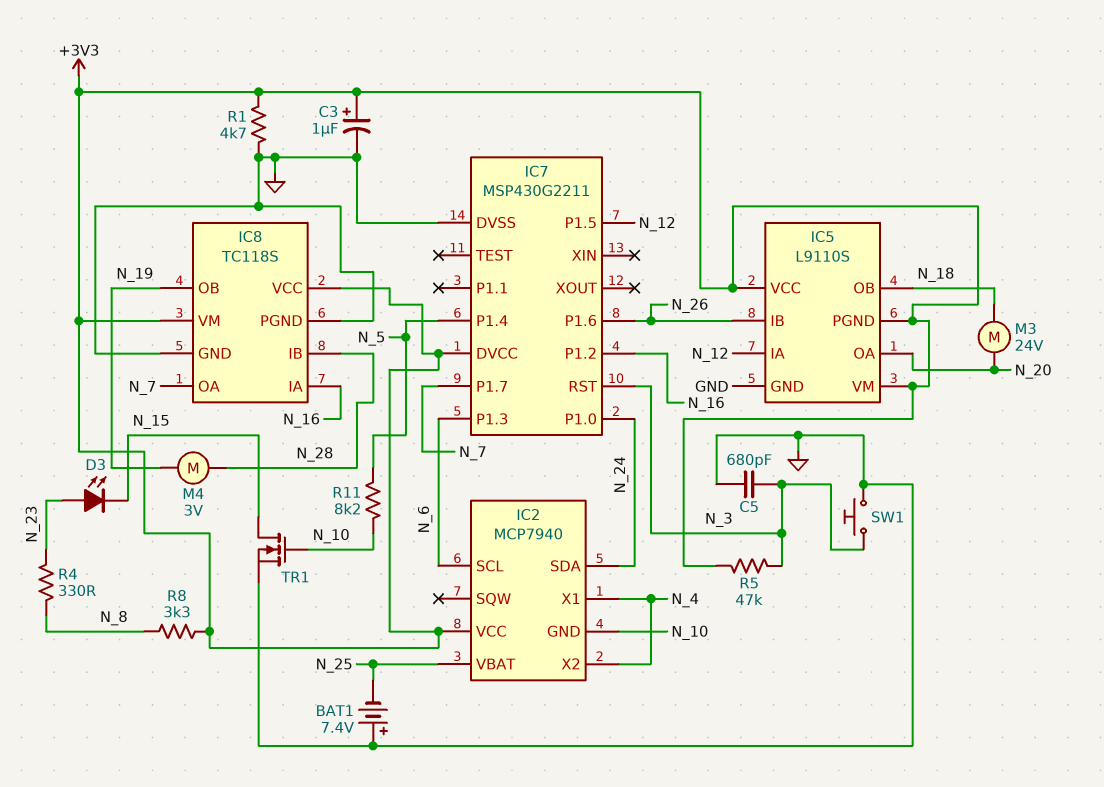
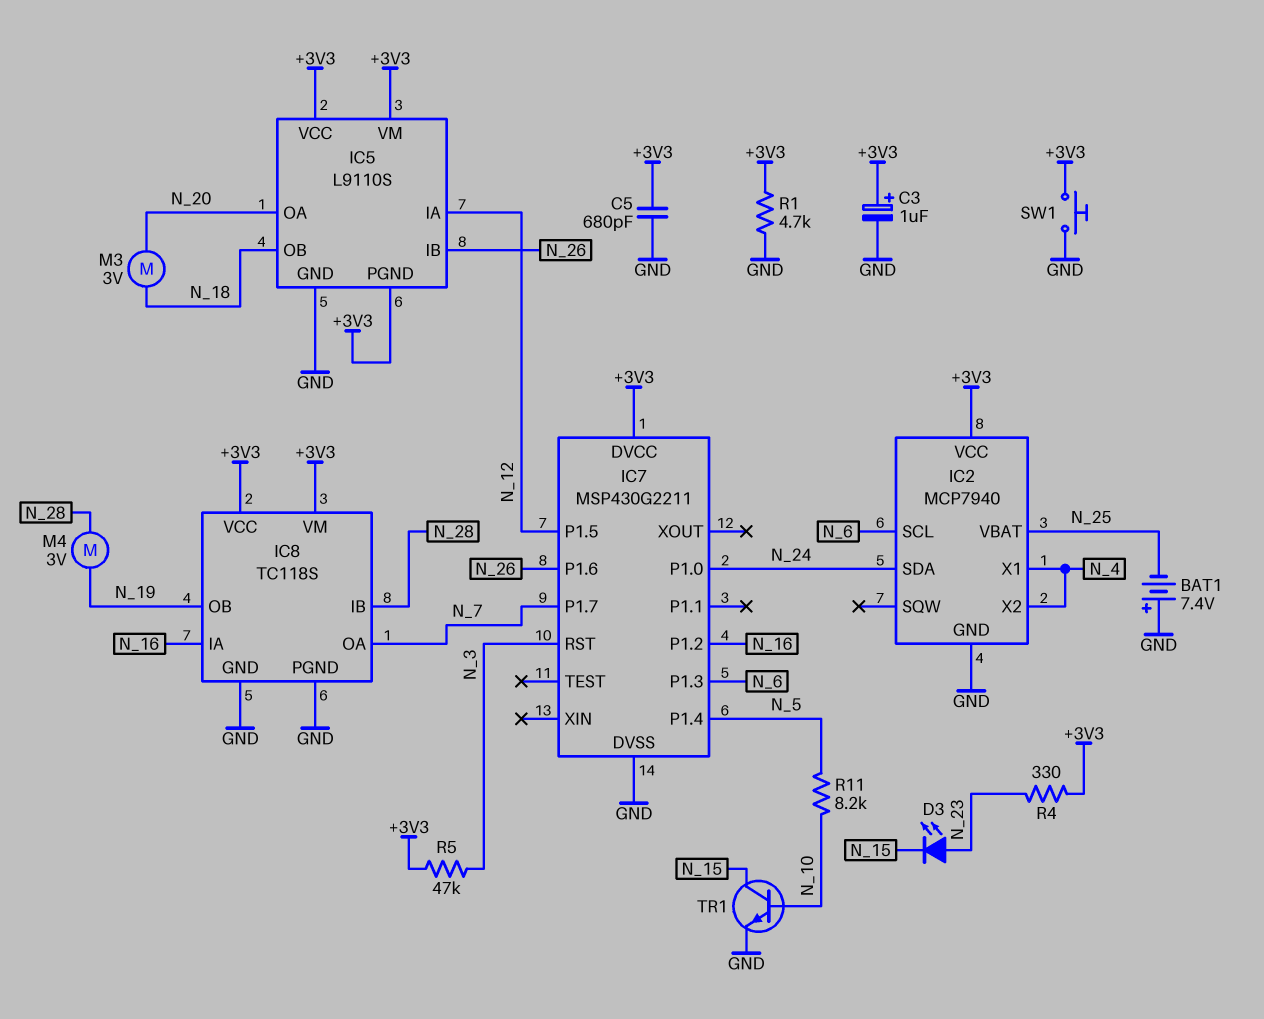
C5: 680pF (GND, N_3) -> 680pF (+3V3, GND)
IC2 pin GND: N_10 -> GND
M3: motor 24V (N_18, N_20) -> motor 3V (N_18, N_20)
R4: 330 (N_8, N_23) -> 330 (+3V3, N_23)
R8: 3.3k (+3V3, N_8) -> none
SW1: button (GND, N_3) -> button (+3V3, GND)
TR1: NMOS (G N_10, D N_15, S GND) -> NPN (B N_10, C N_15, E GND)

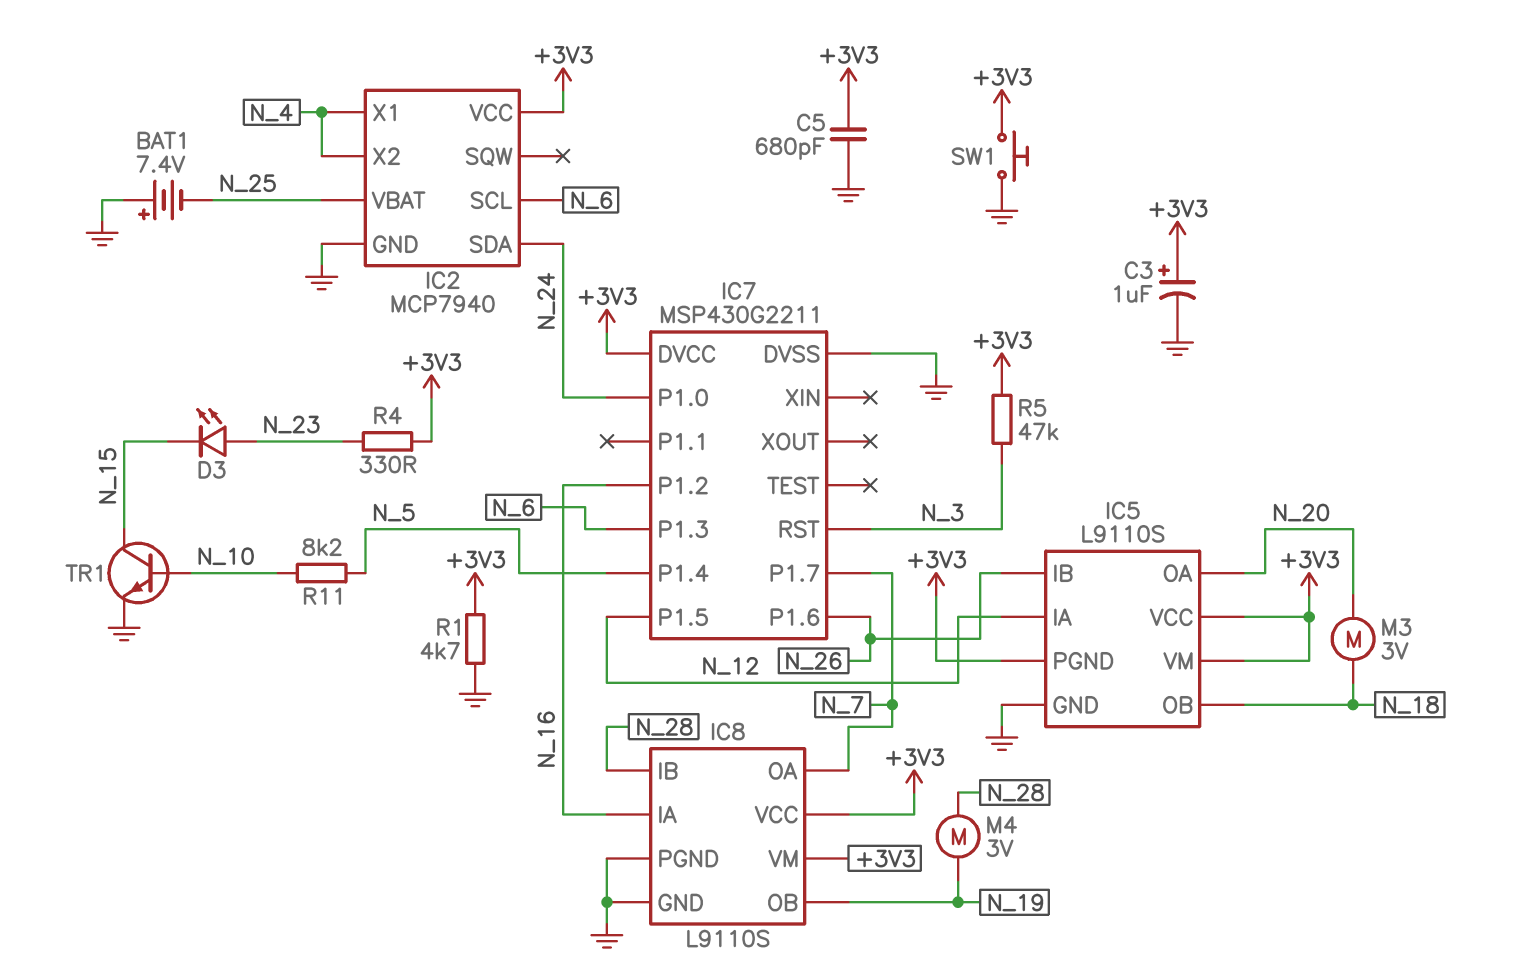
IC8: TC118S -> L9110S

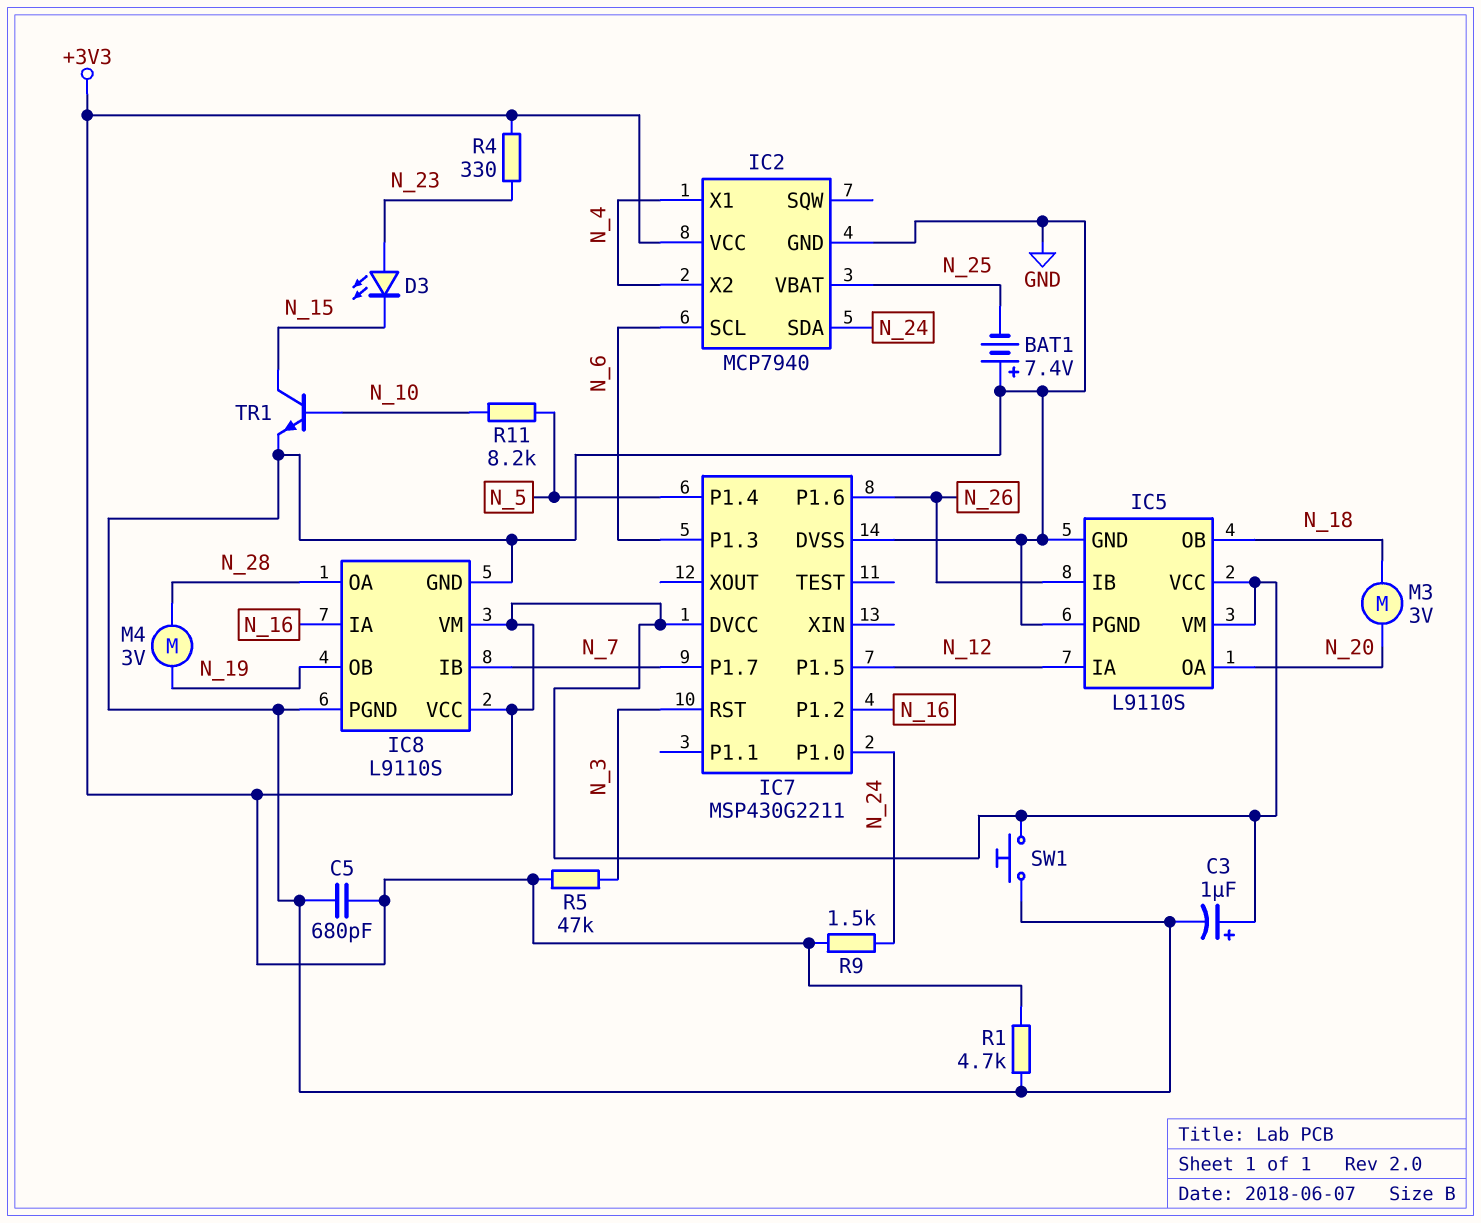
IC5 pin PGND: +3V3 -> GND
IC8 pin IB: N_28 -> N_7
IC8 pin OA: N_7 -> N_28
R9: none -> 1.5k (+3V3, N_24)

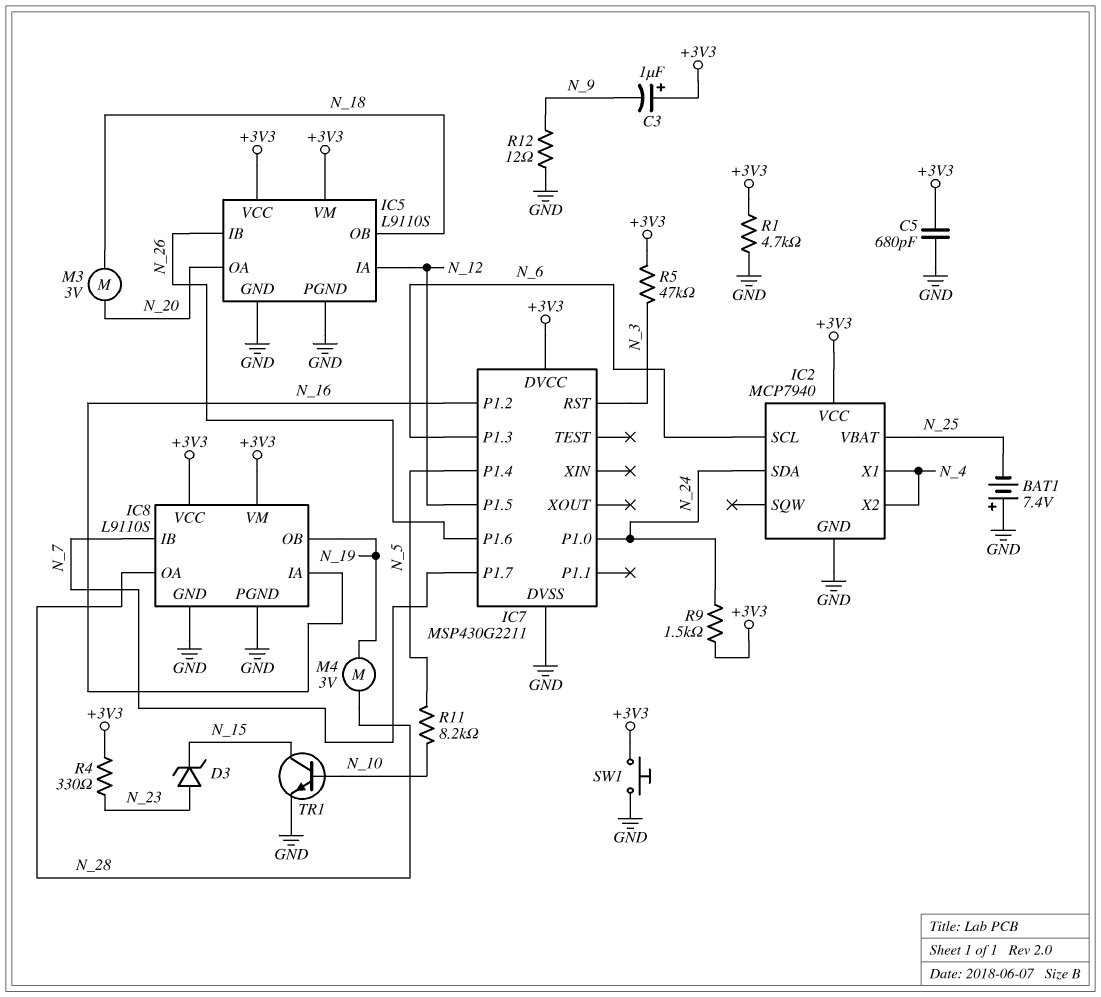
C3: 1uF (plus +3V3, minus GND) -> 1uF (plus +3V3, minus N_9)
D3: LED (A N_23, K N_15) -> zener (A N_23, K N_15)
R12: none -> 12 (GND, N_9)

